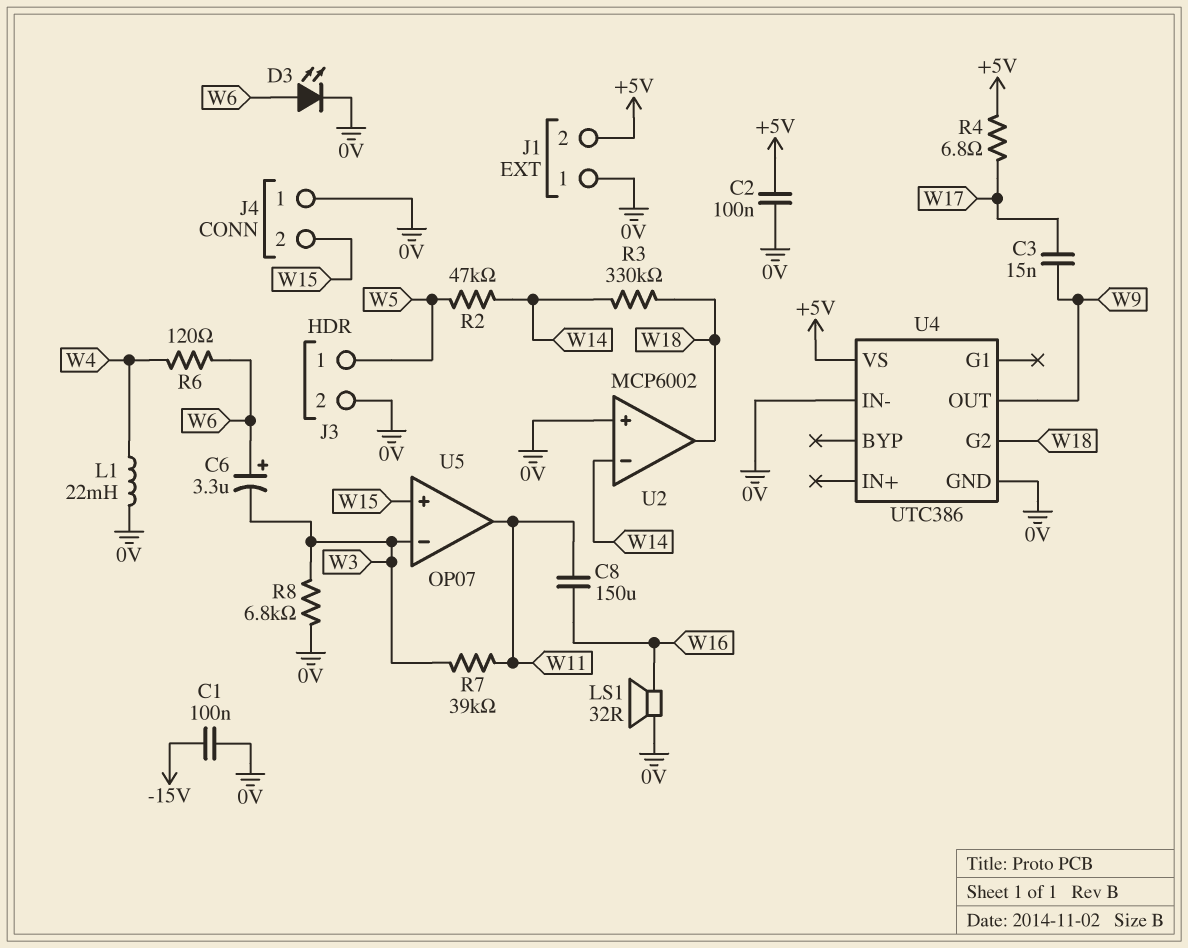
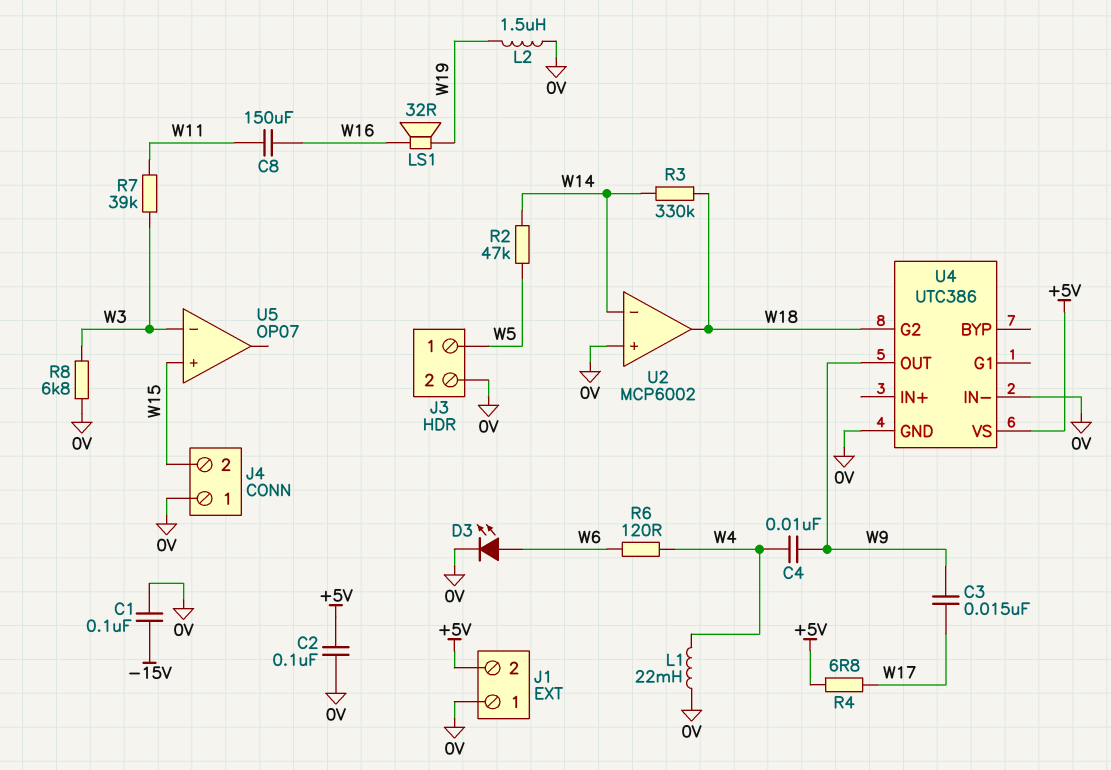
C4: none -> 10nF (W4, W9)
C6: 3.3uF (plus W6, minus W3) -> none
L2: none -> 1.5uH (0V, W19)
LS1: speaker 32R (0V, W16) -> speaker 32R (W16, W19)
U5 pin out: W11 -> none

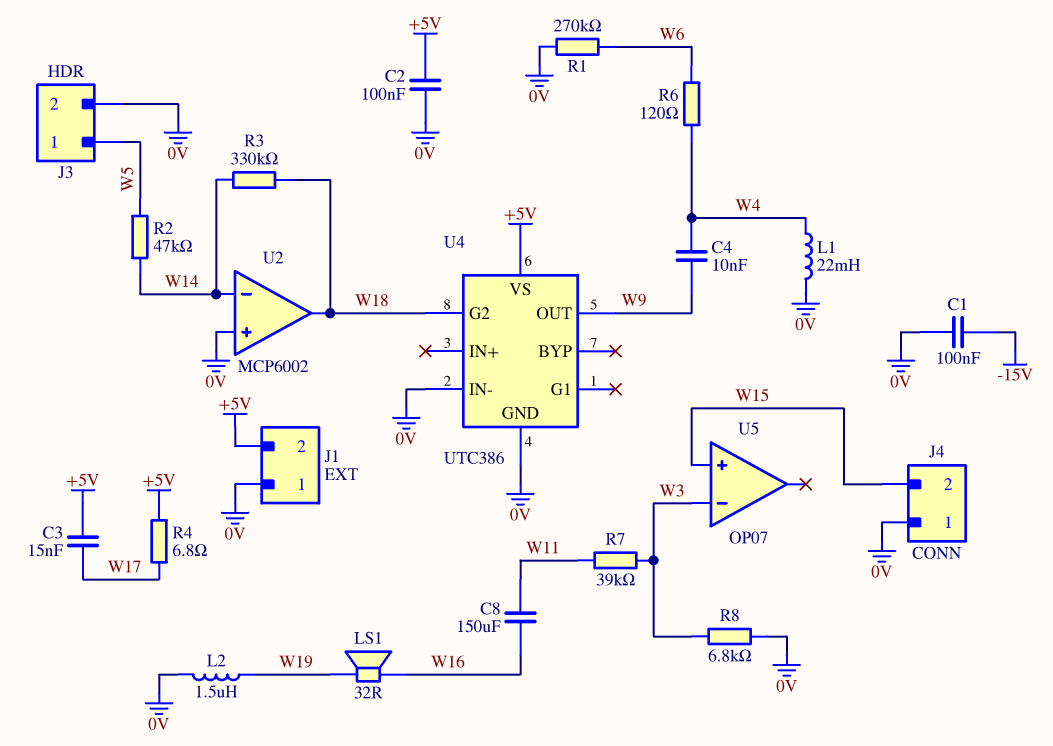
C3: 15nF (W9, W17) -> 15nF (+5V, W17)
D3: LED (A W6, K 0V) -> none
R1: none -> 270k (0V, W6)

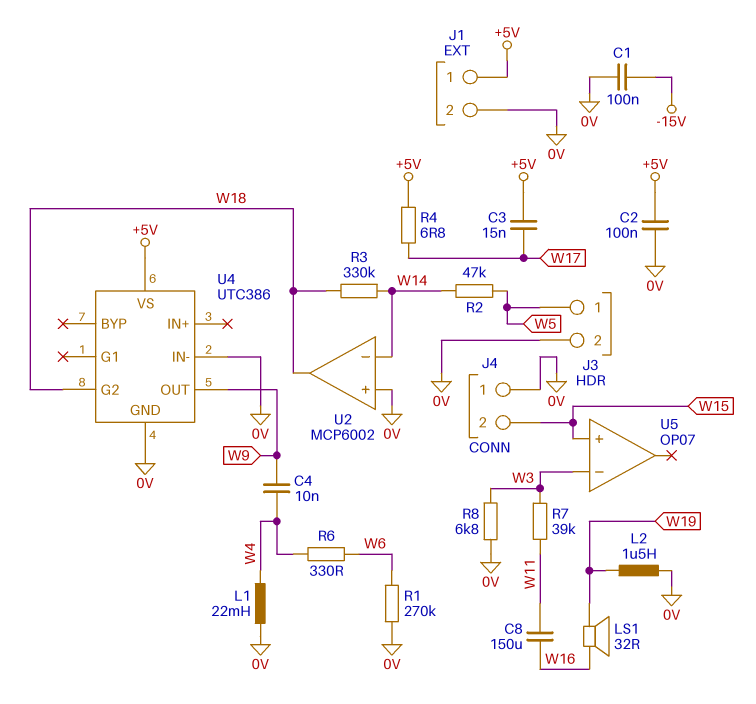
J1 pin 1: 0V -> +5V
J1 pin 2: +5V -> 0V
R6: 120 (W4, W6) -> 330 (W4, W6)

